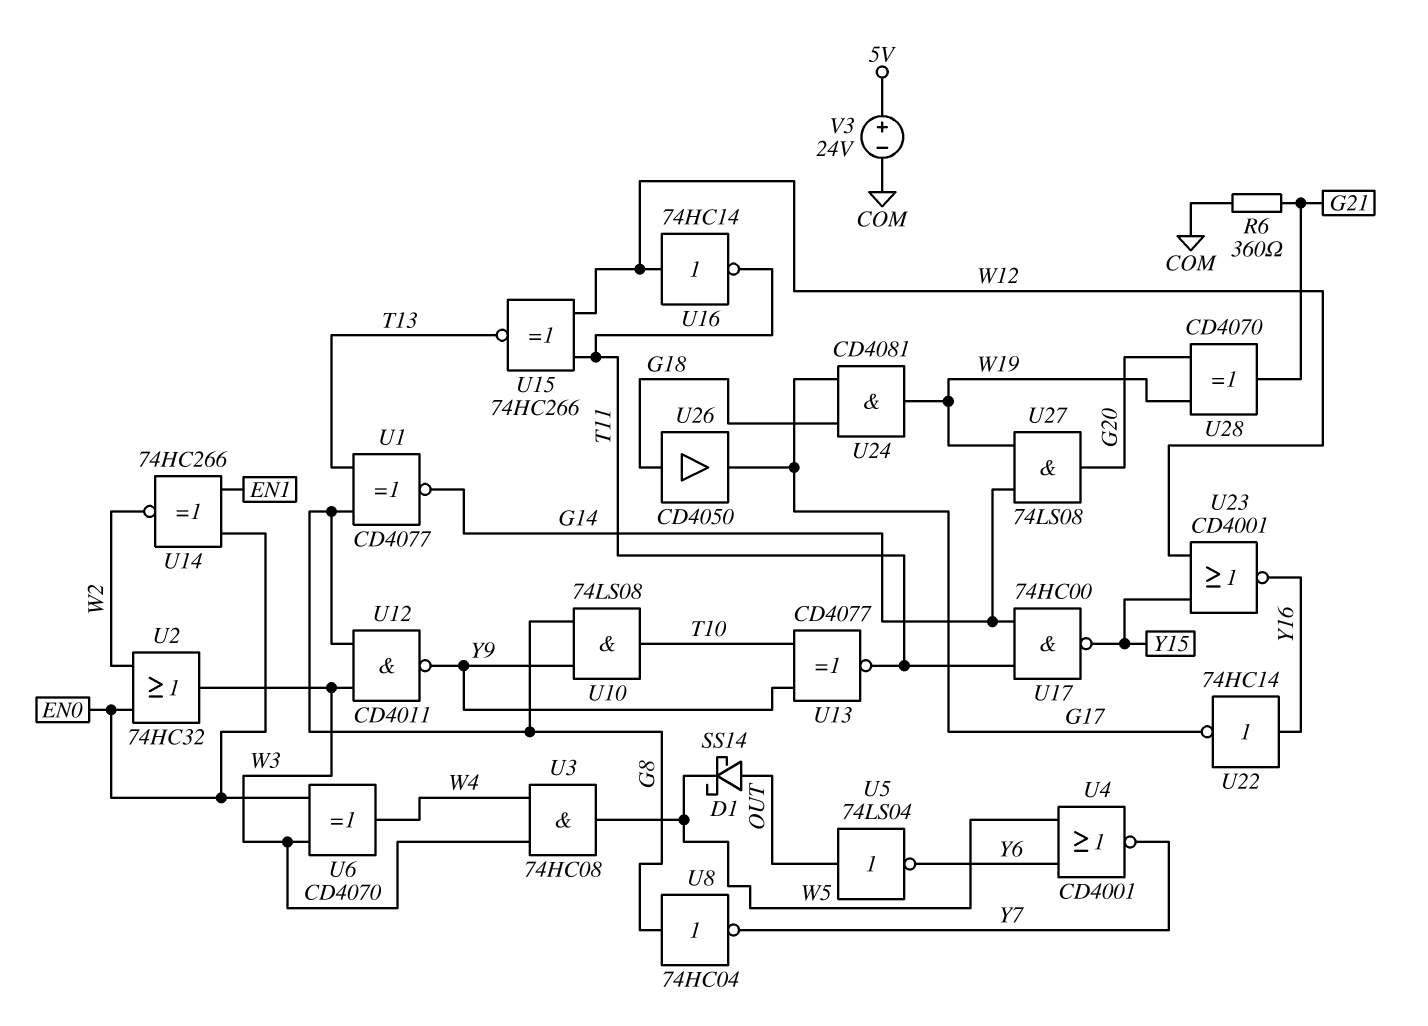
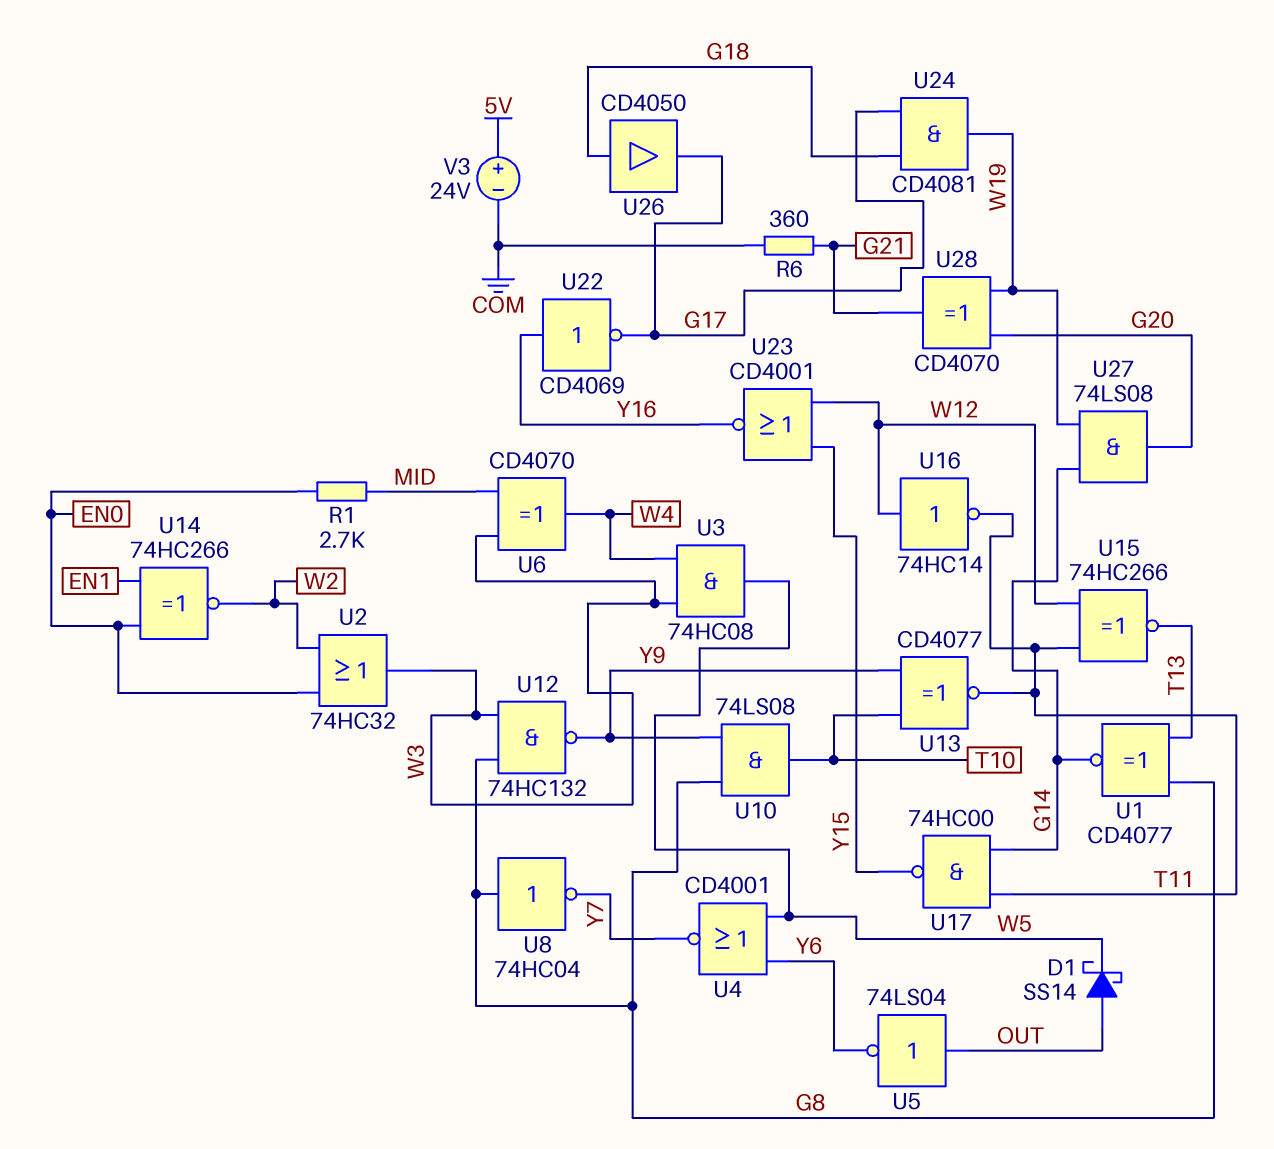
R1: none -> 2.7k (EN0, MID)
U6: XOR CD4070 (in EN0, in W3, out W4) -> XOR CD4070 (in MID, in W3, out W4)
U12: NAND CD4011 (in G8, in W3, out Y9) -> NAND 74HC132 (in G8, in W3, out Y9)
U22: NOT 74HC14 (in Y16, out G17) -> NOT CD4069 (in Y16, out G17)

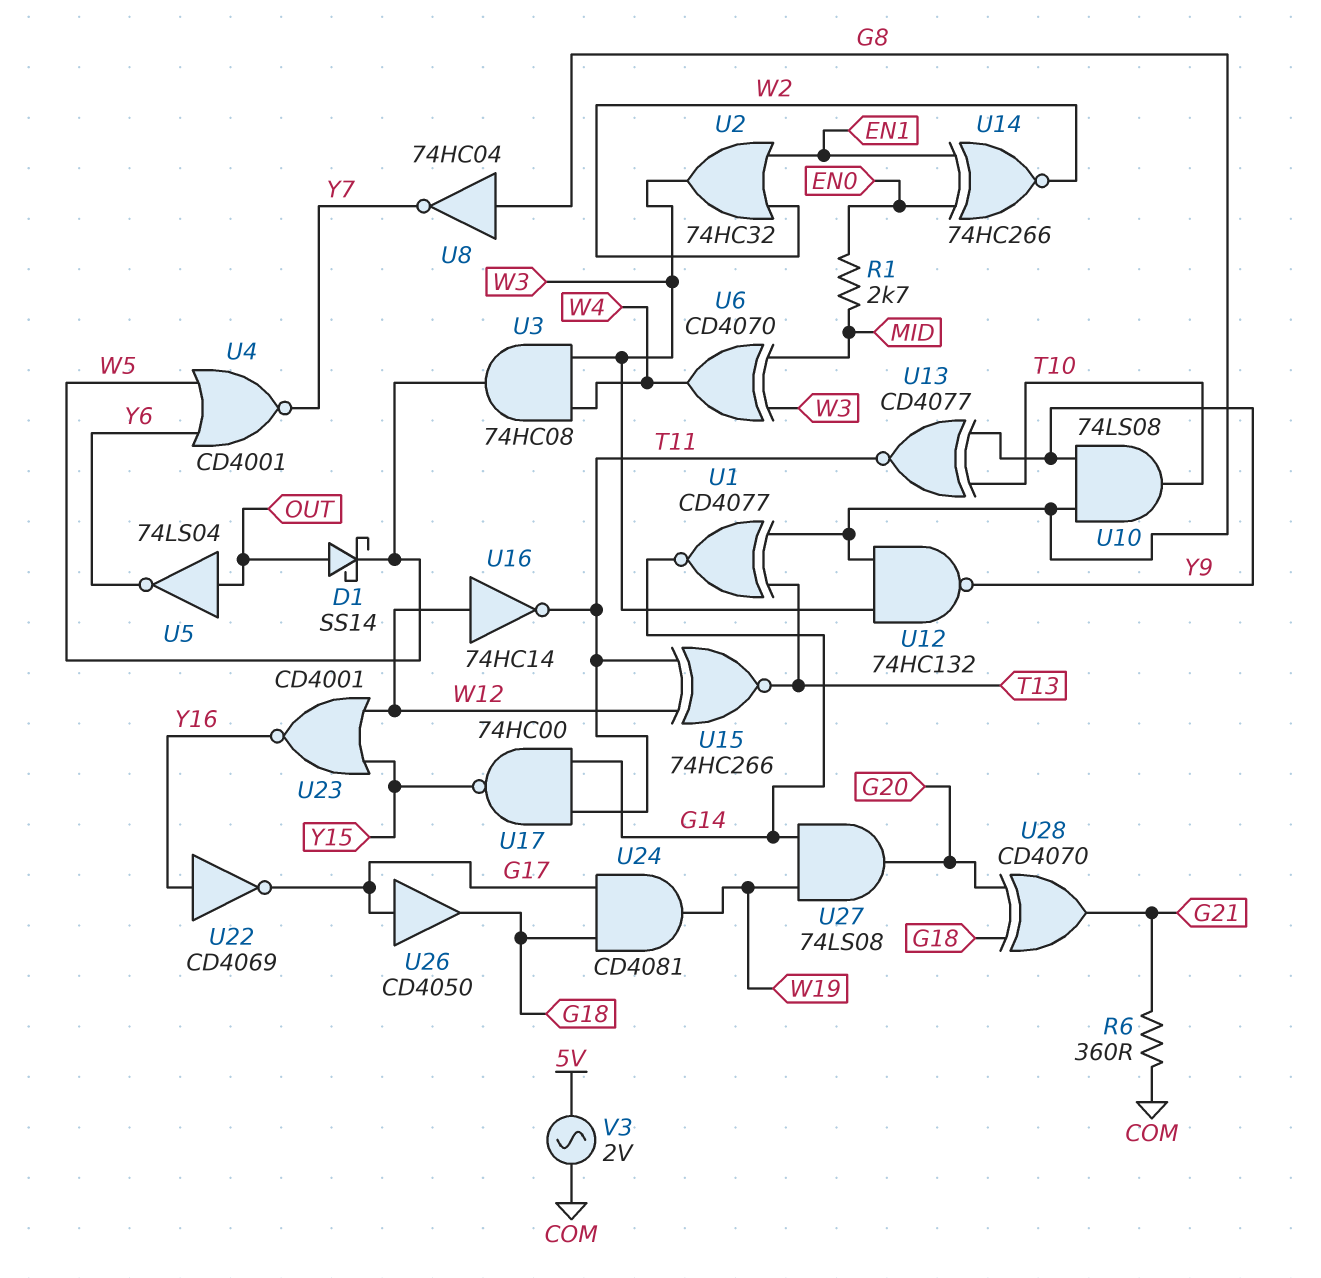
U2: OR 74HC32 (in EN0, in W2, out W3) -> OR 74HC32 (in EN1, in W2, out W3)
U26: buffer CD4050 (in G18, out G17) -> buffer CD4050 (in G17, out G18)
U28: XOR CD4070 (in G20, in W19, out G21) -> XOR CD4070 (in G18, in G20, out G21)
V3: 24V (plus 5V, minus COM) -> AC 2V (5V, COM)

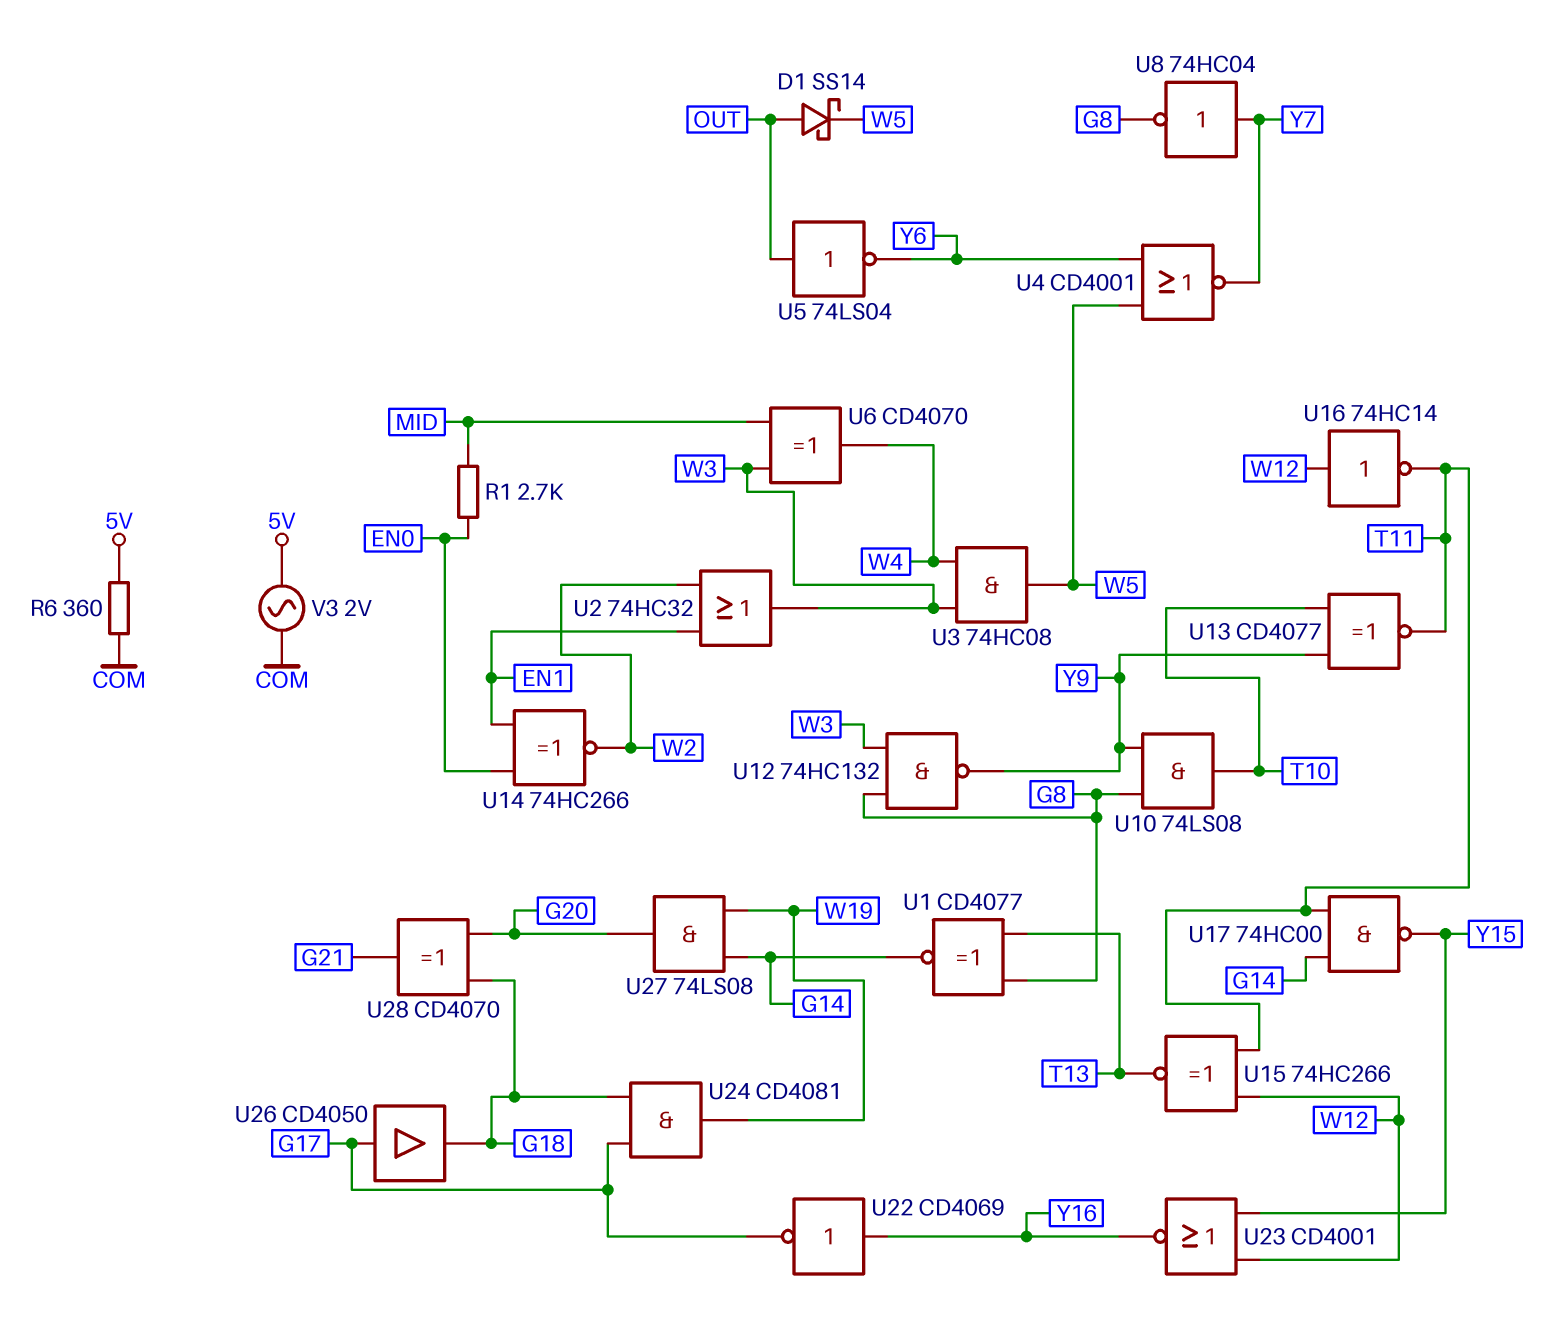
R6: 360 (COM, G21) -> 360 (5V, COM)
U8: NOT 74HC04 (in G8, out Y7) -> NOT 74HC04 (in Y7, out G8)

